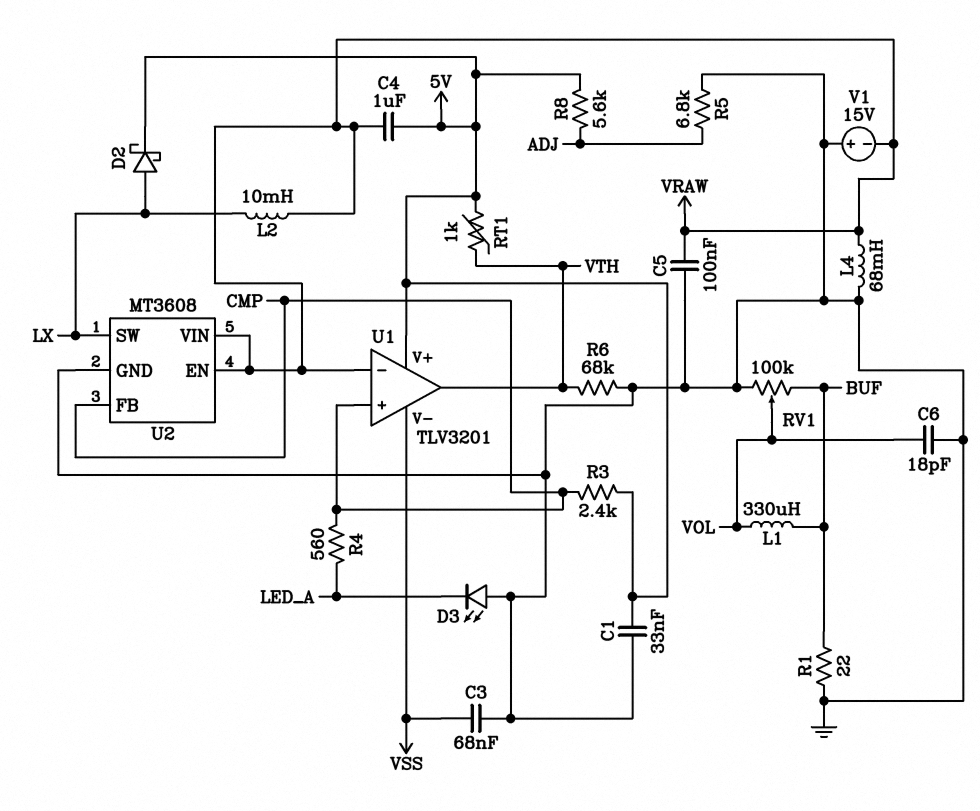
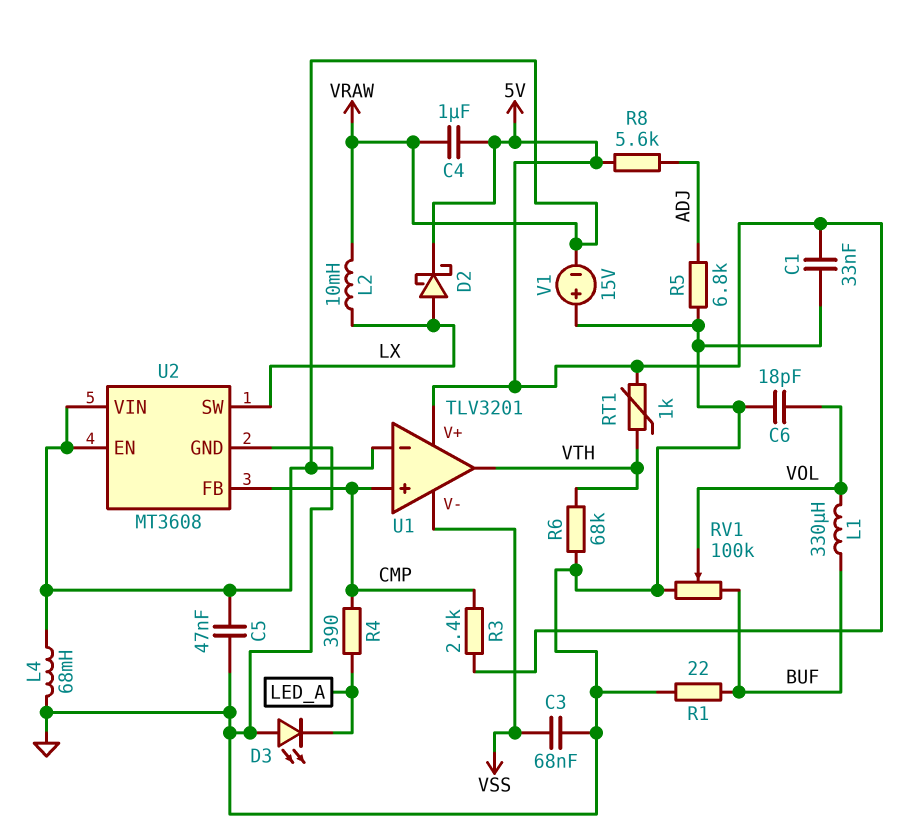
C5: 100nF (GND, VRAW) -> 47nF (GND, VRAW)
R4: 560 (CMP, LED_A) -> 390 (CMP, LED_A)

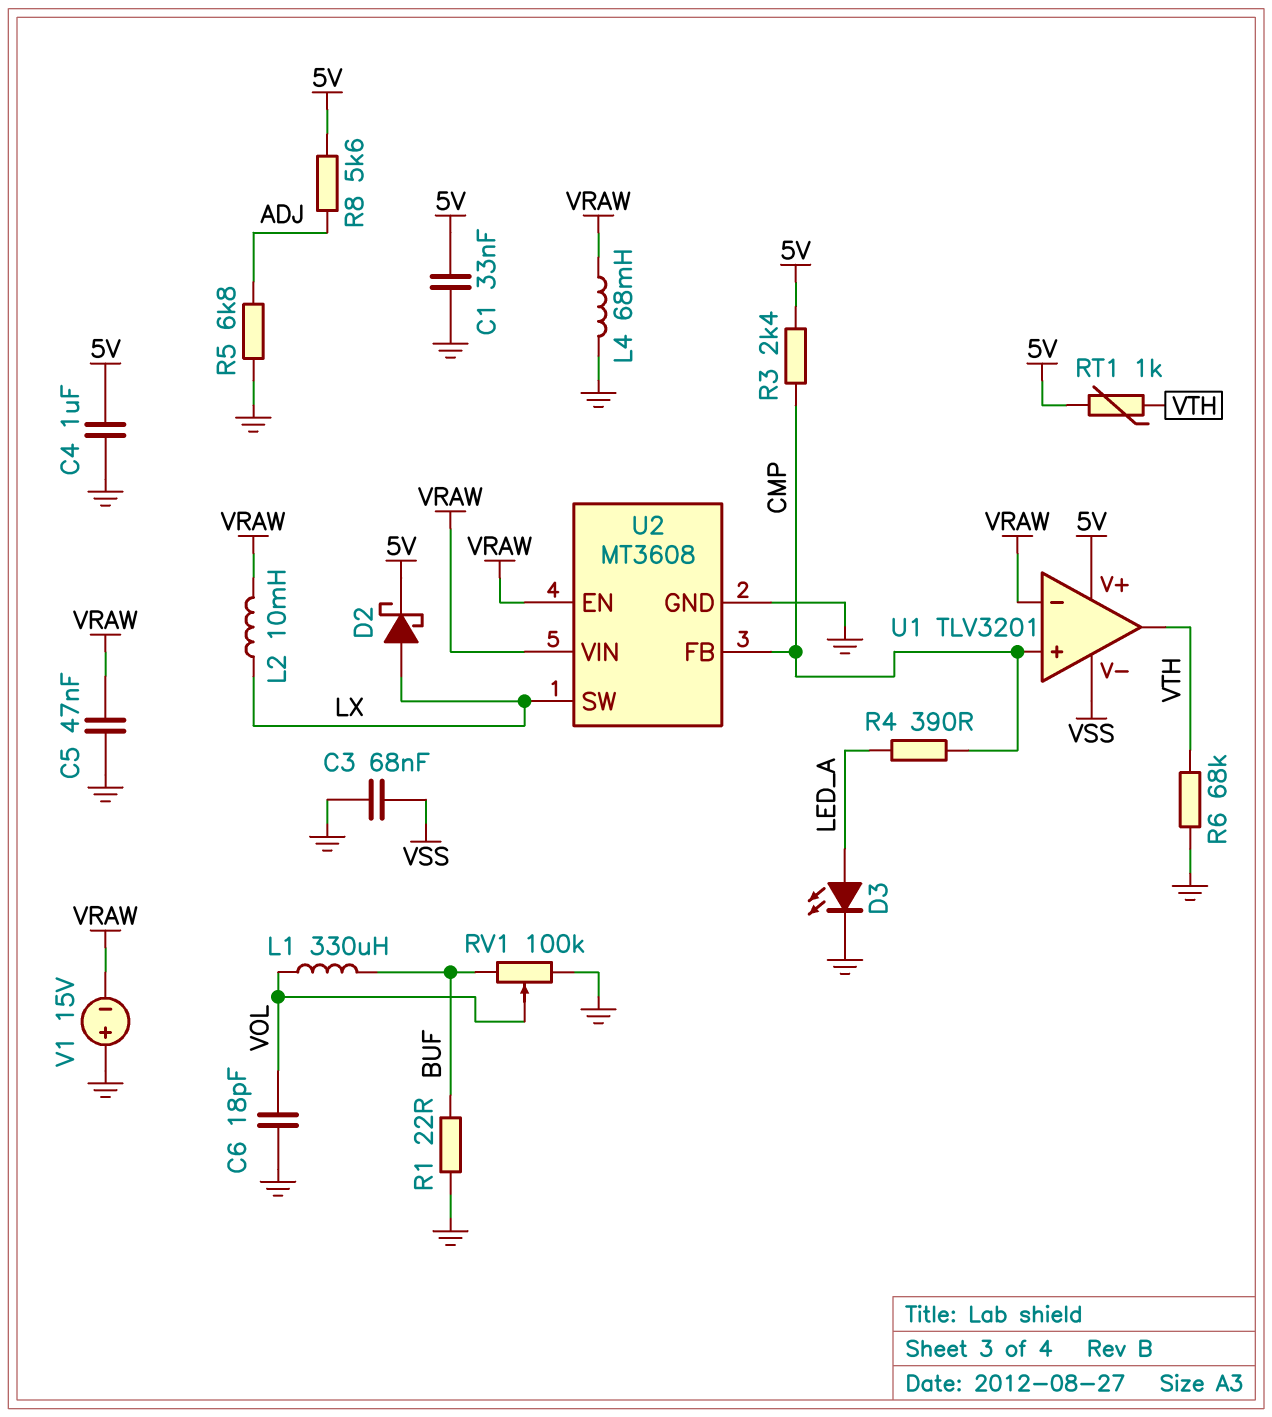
C4: 1uF (5V, VRAW) -> 1uF (5V, GND)
D3: LED (A GND, K LED_A) -> LED (A LED_A, K GND)

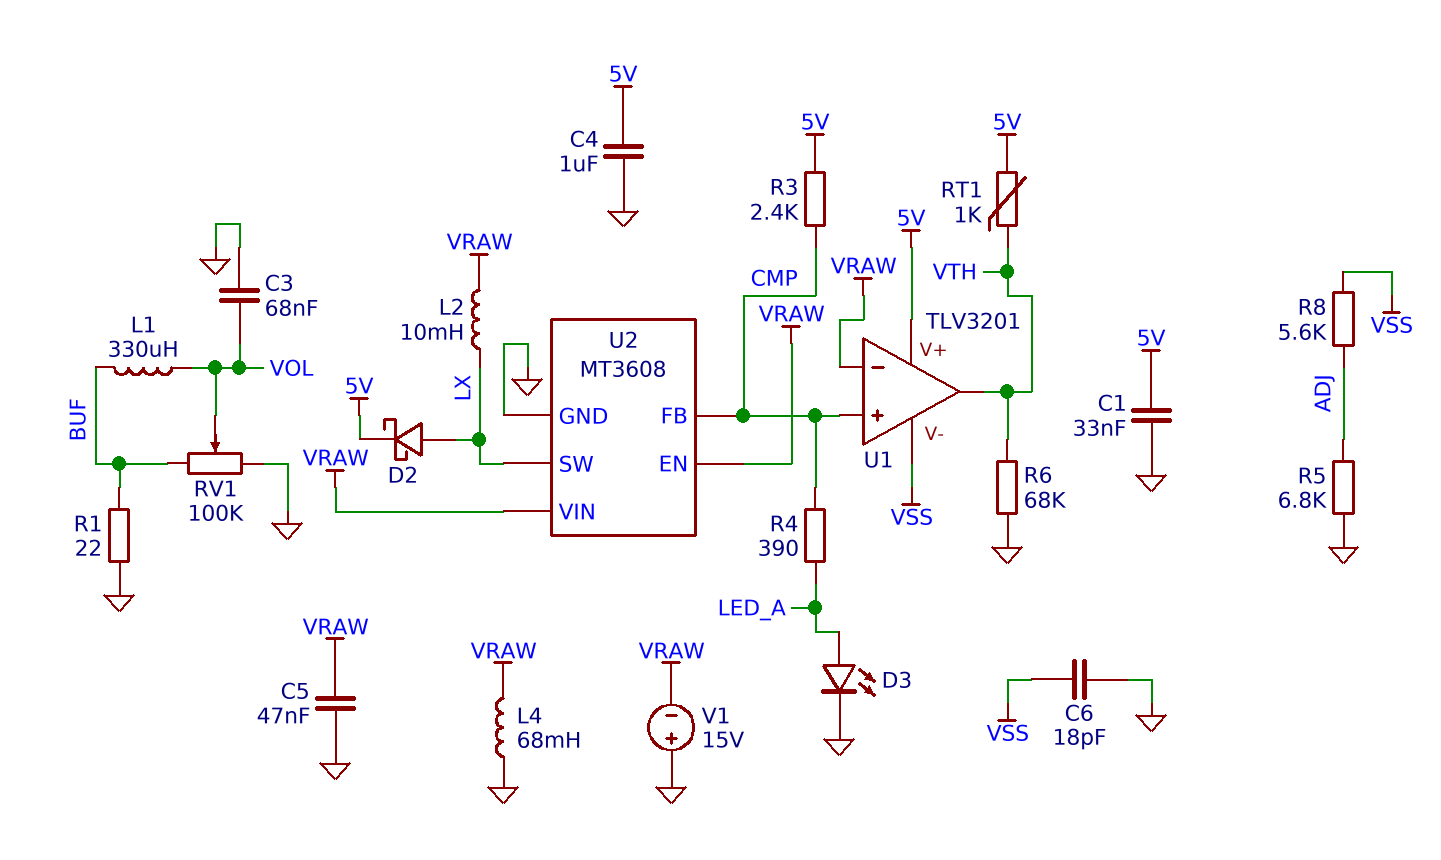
C3: 68nF (GND, VSS) -> 68nF (GND, VOL)
C6: 18pF (GND, VOL) -> 18pF (GND, VSS)
R8: 5.6k (5V, ADJ) -> 5.6k (ADJ, VSS)

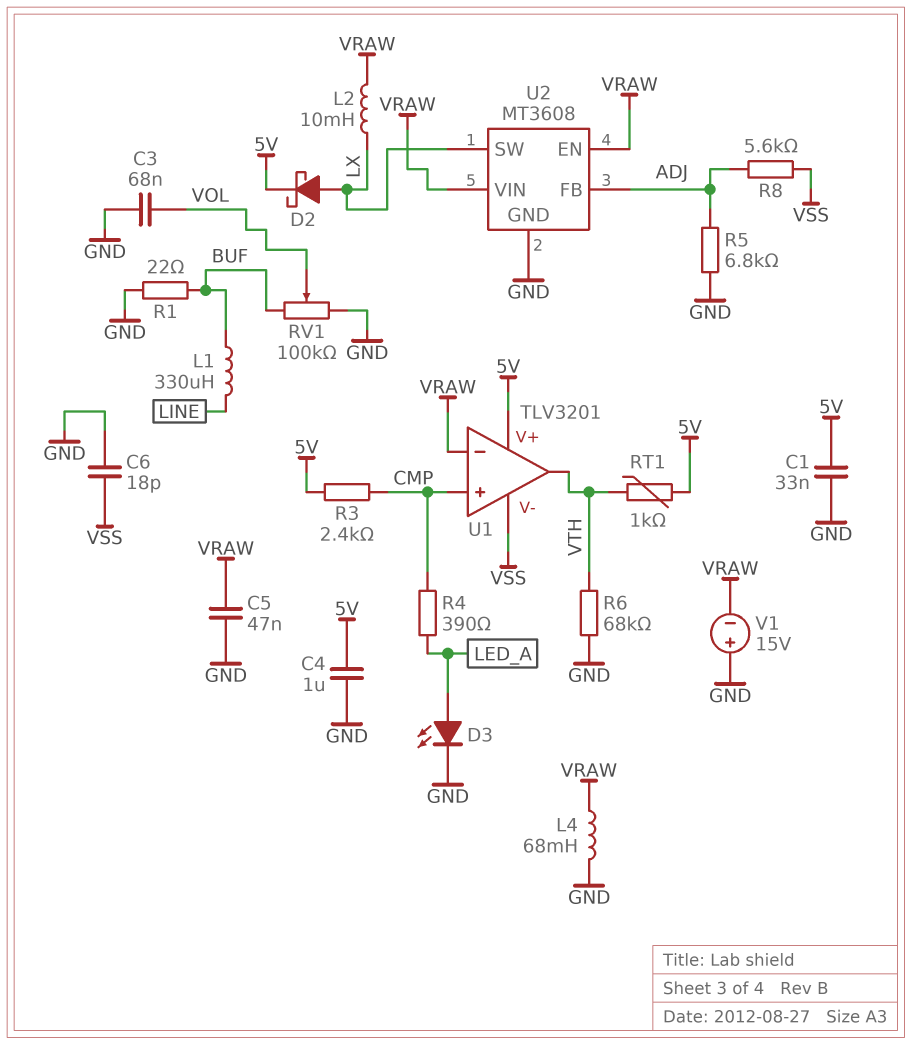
L1: 330uH (BUF, VOL) -> 330uH (BUF, LINE)
U2 pin FB: CMP -> ADJ

